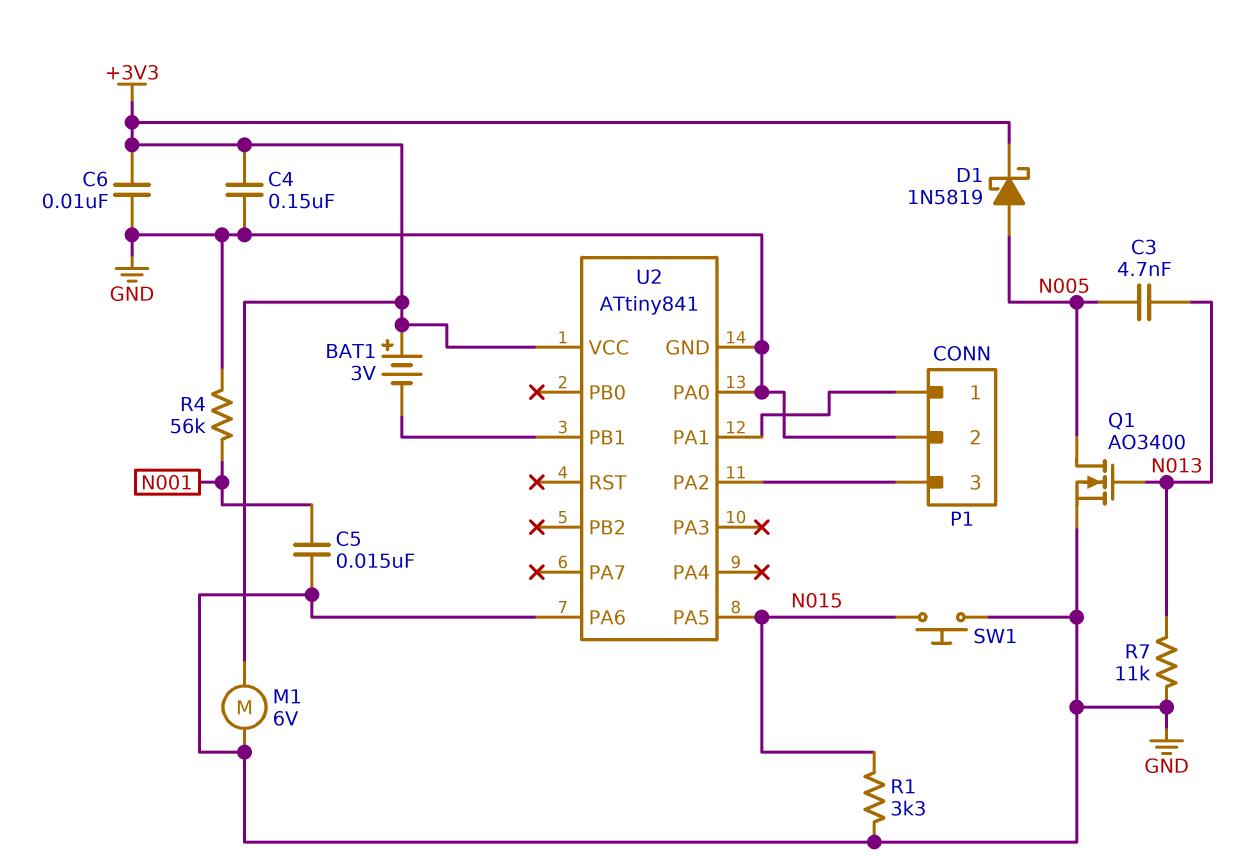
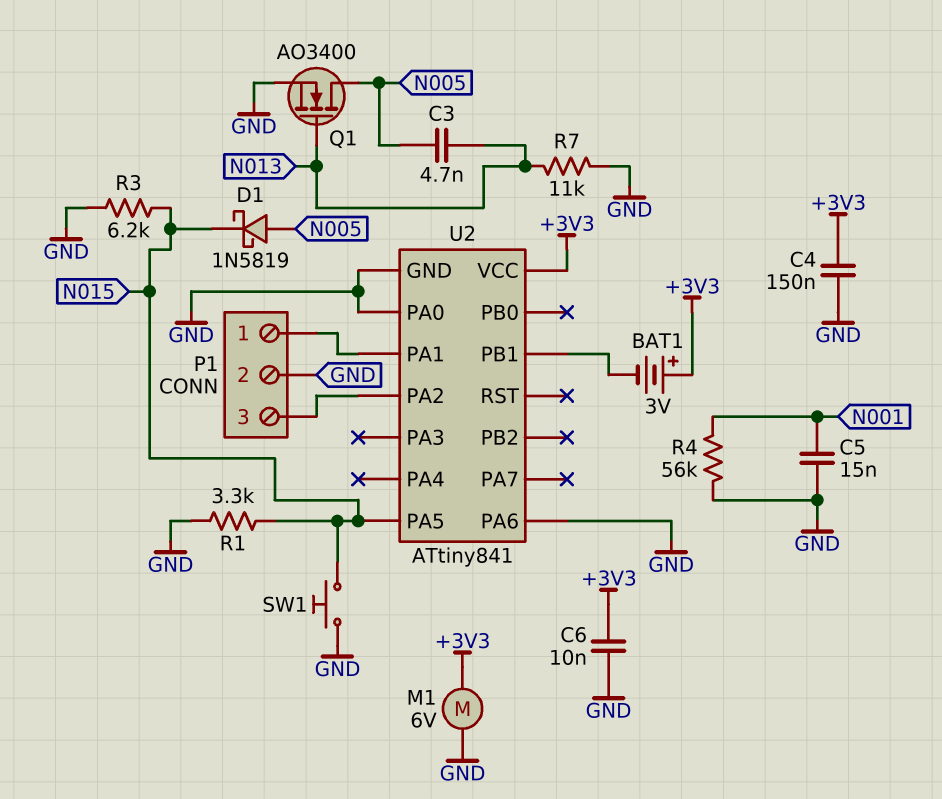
D1: schottky 1N5819 (A N005, K +3V3) -> schottky 1N5819 (A N005, K N015)
R3: none -> 6.2k (GND, N015)

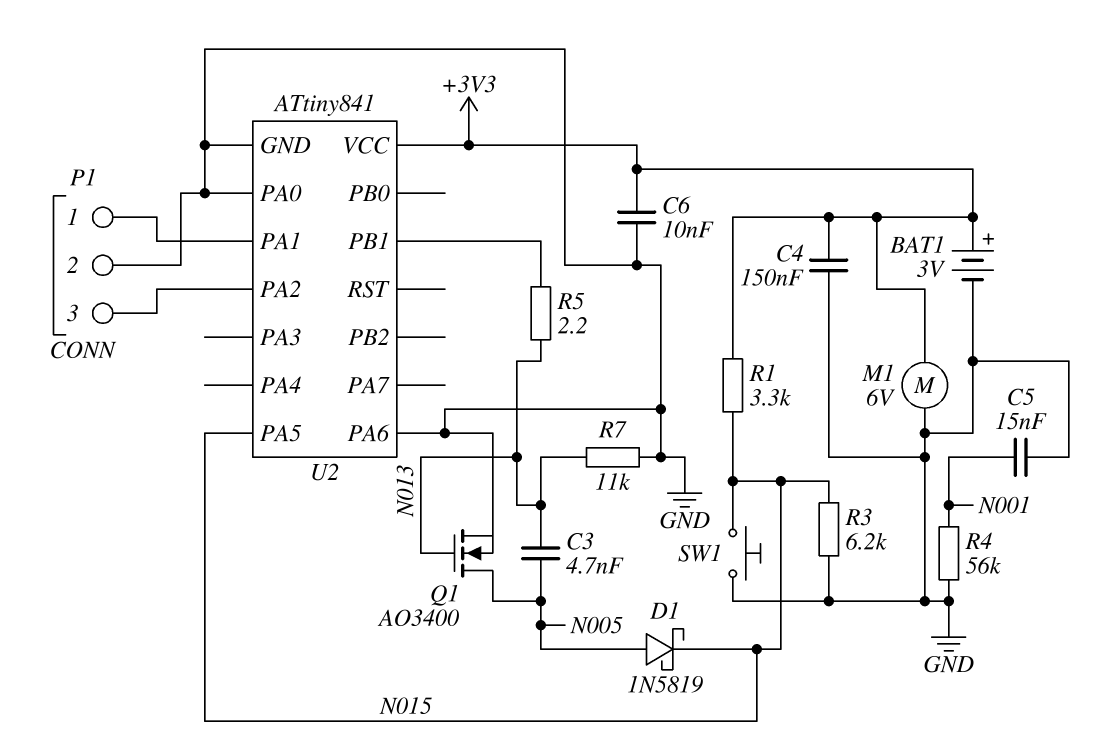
BAT1: 3V (plus +3V3, minus U2/PB1) -> 3V (plus +3V3, minus GND)
R1: 3.3k (GND, N015) -> 3.3k (+3V3, N015)
R5: none -> 2.2 (N013, U2/PB1)

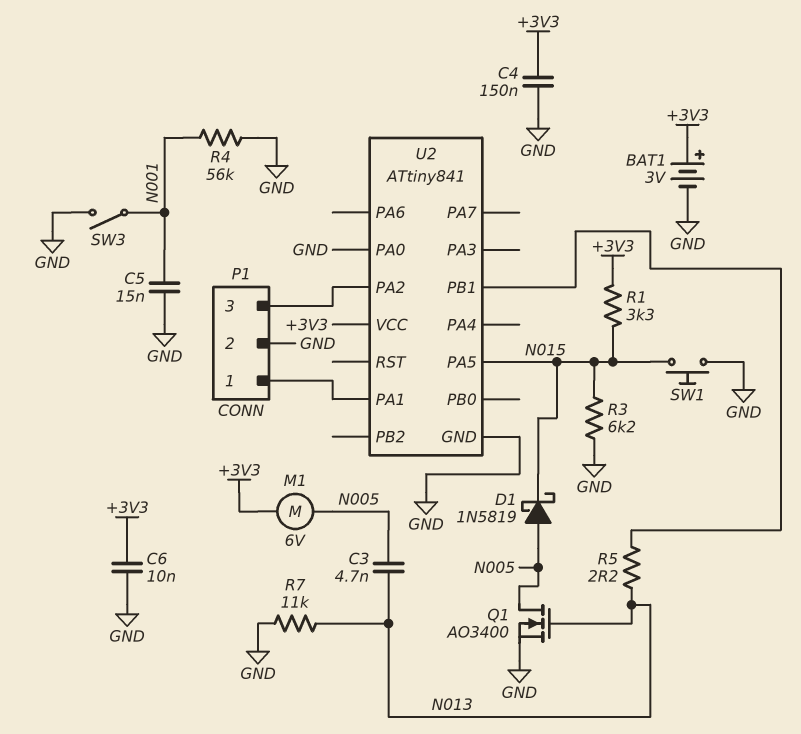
M1: motor 6V (+3V3, GND) -> motor 6V (+3V3, N005)
SW3: none -> switch (GND, N001)
U2 pin PA6: GND -> none

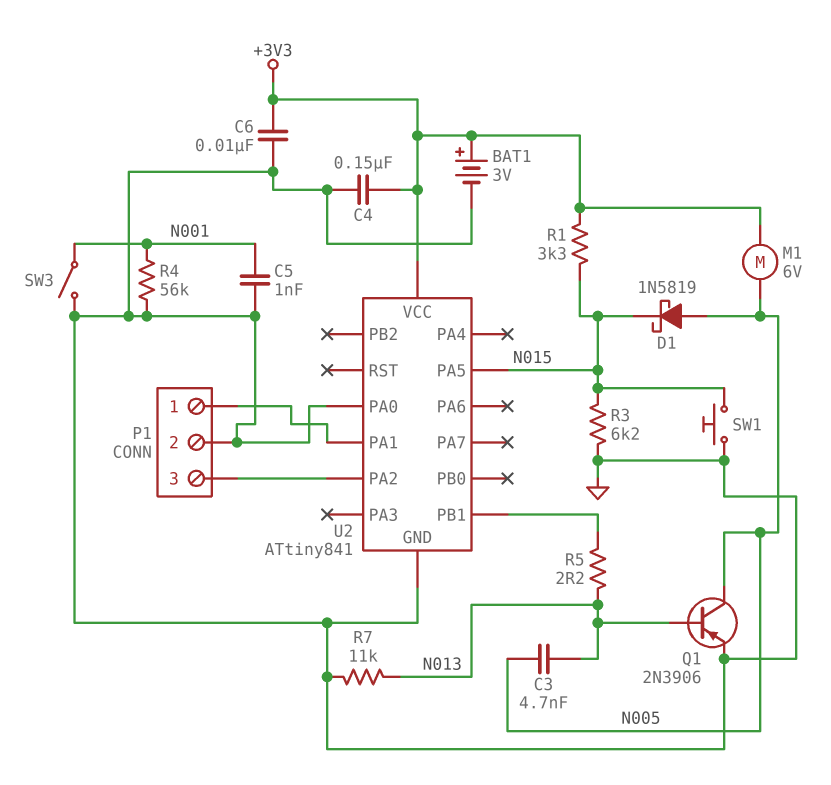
C5: 15nF (GND, N001) -> 1nF (GND, N001)
Q1: NMOS AO3400 (G N013, D N005, S GND) -> PNP 2N3906 (B N013, C N005, E GND)

